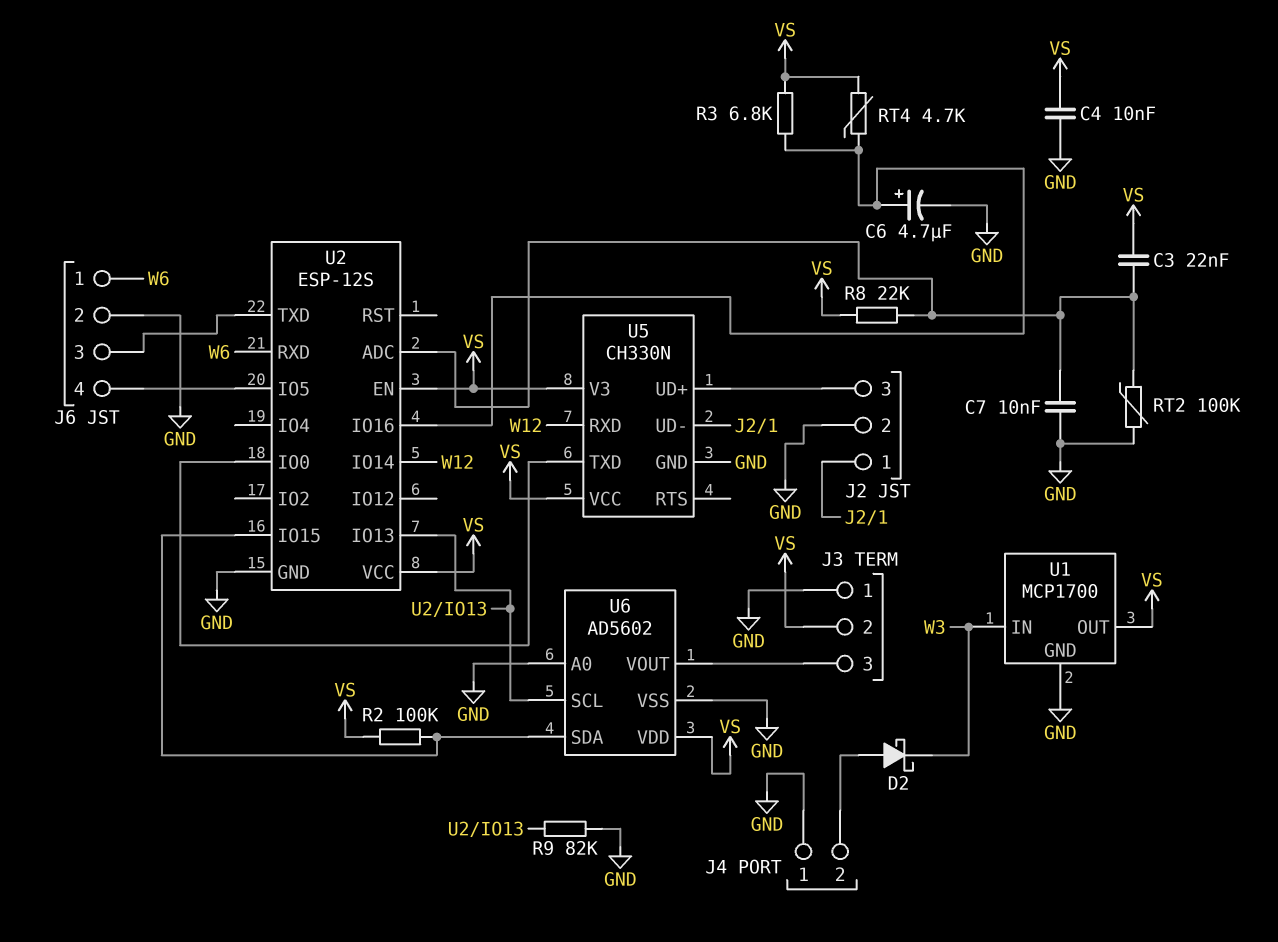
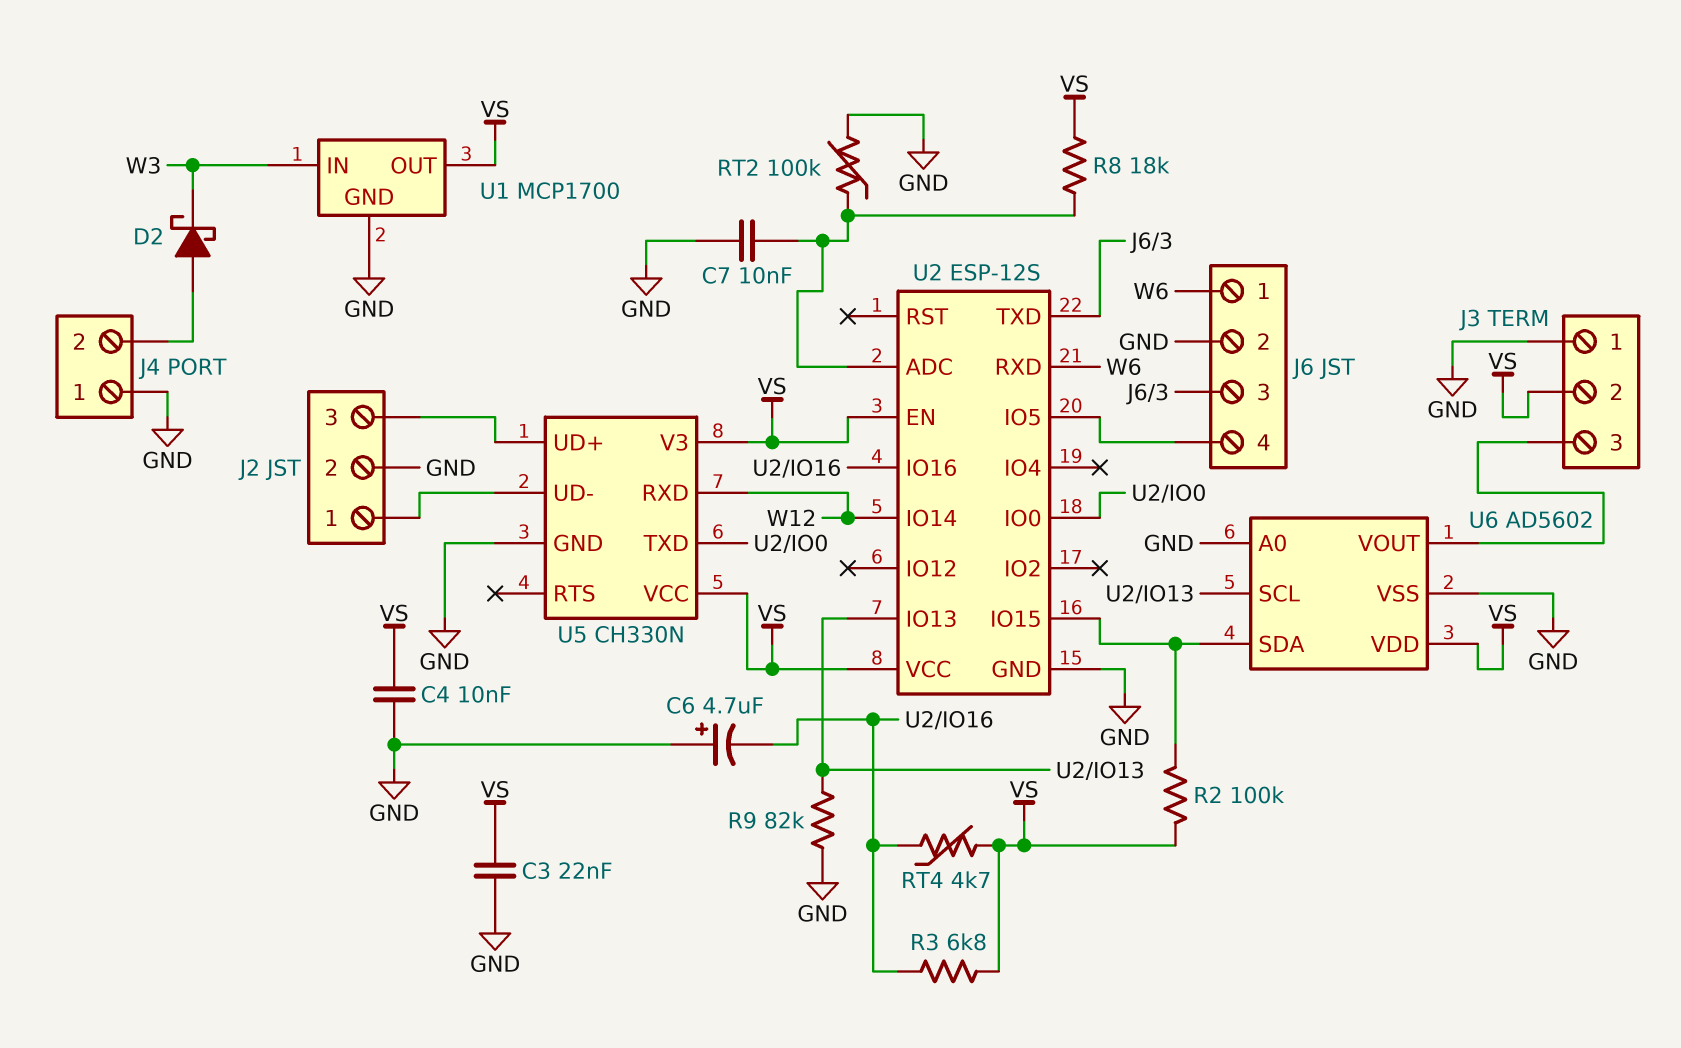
C3: 22nF (U2/ADC, VS) -> 22nF (GND, VS)
C6: 4.7uF (plus U2/IO16, minus GND) -> 4.7uF (plus GND, minus U2/IO16)
R8: 22k (U2/ADC, VS) -> 18k (U2/ADC, VS)

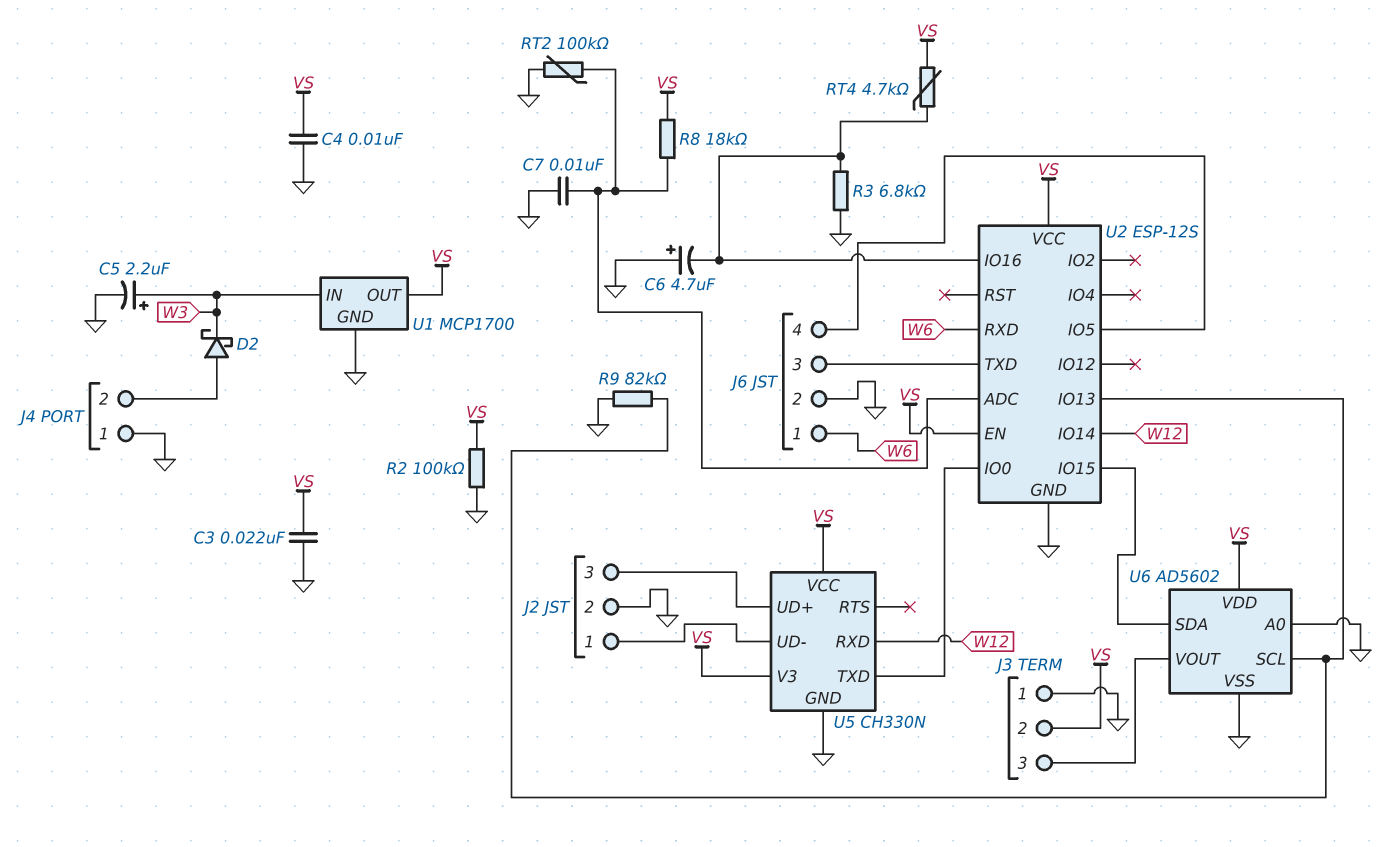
C5: none -> 2.2uF (plus W3, minus GND)
R2: 100k (U2/IO15, VS) -> 100k (GND, VS)
R3: 6.8k (U2/IO16, VS) -> 6.8k (GND, U2/IO16)

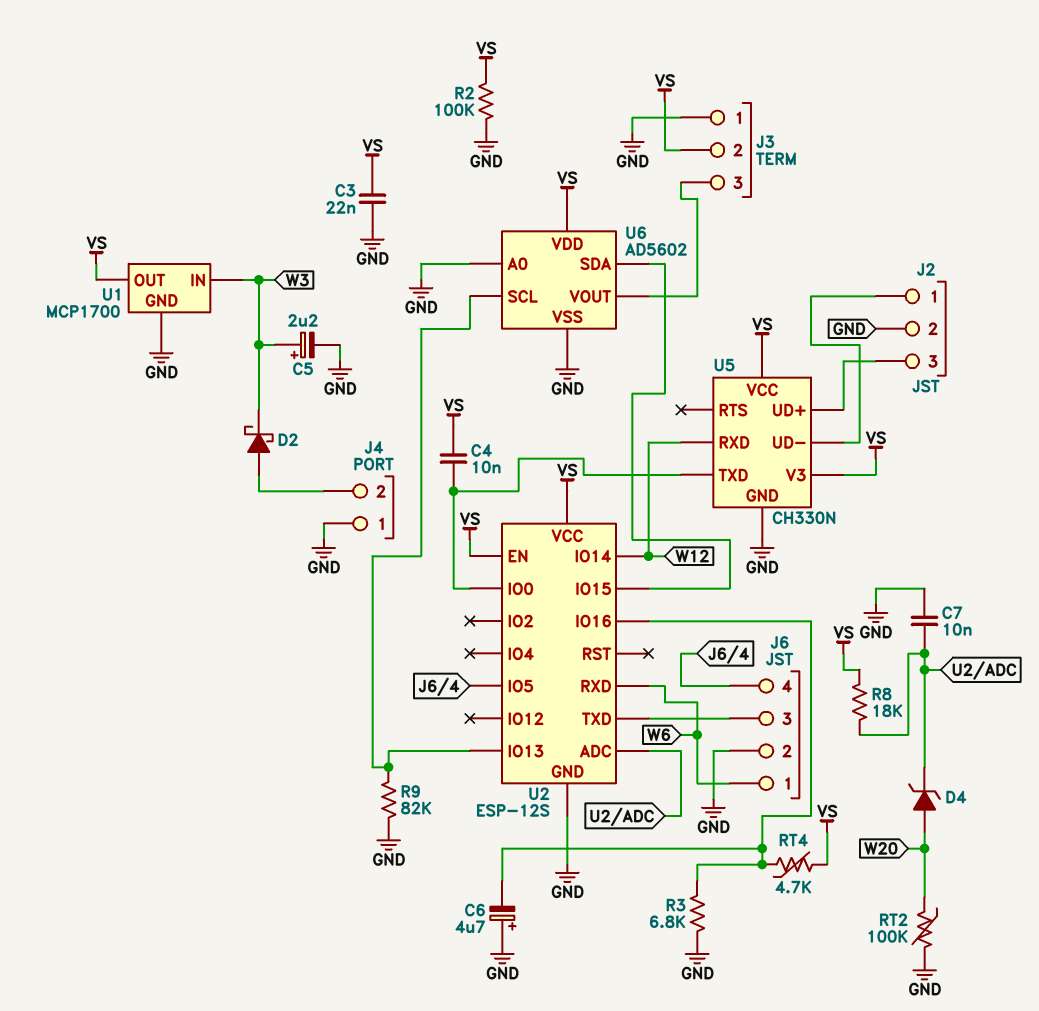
C4: 10nF (GND, VS) -> 10nF (U2/IO0, VS)
D4: none -> zener (A W20, K U2/ADC)
RT2: 100k (GND, U2/ADC) -> 100k (GND, W20)

